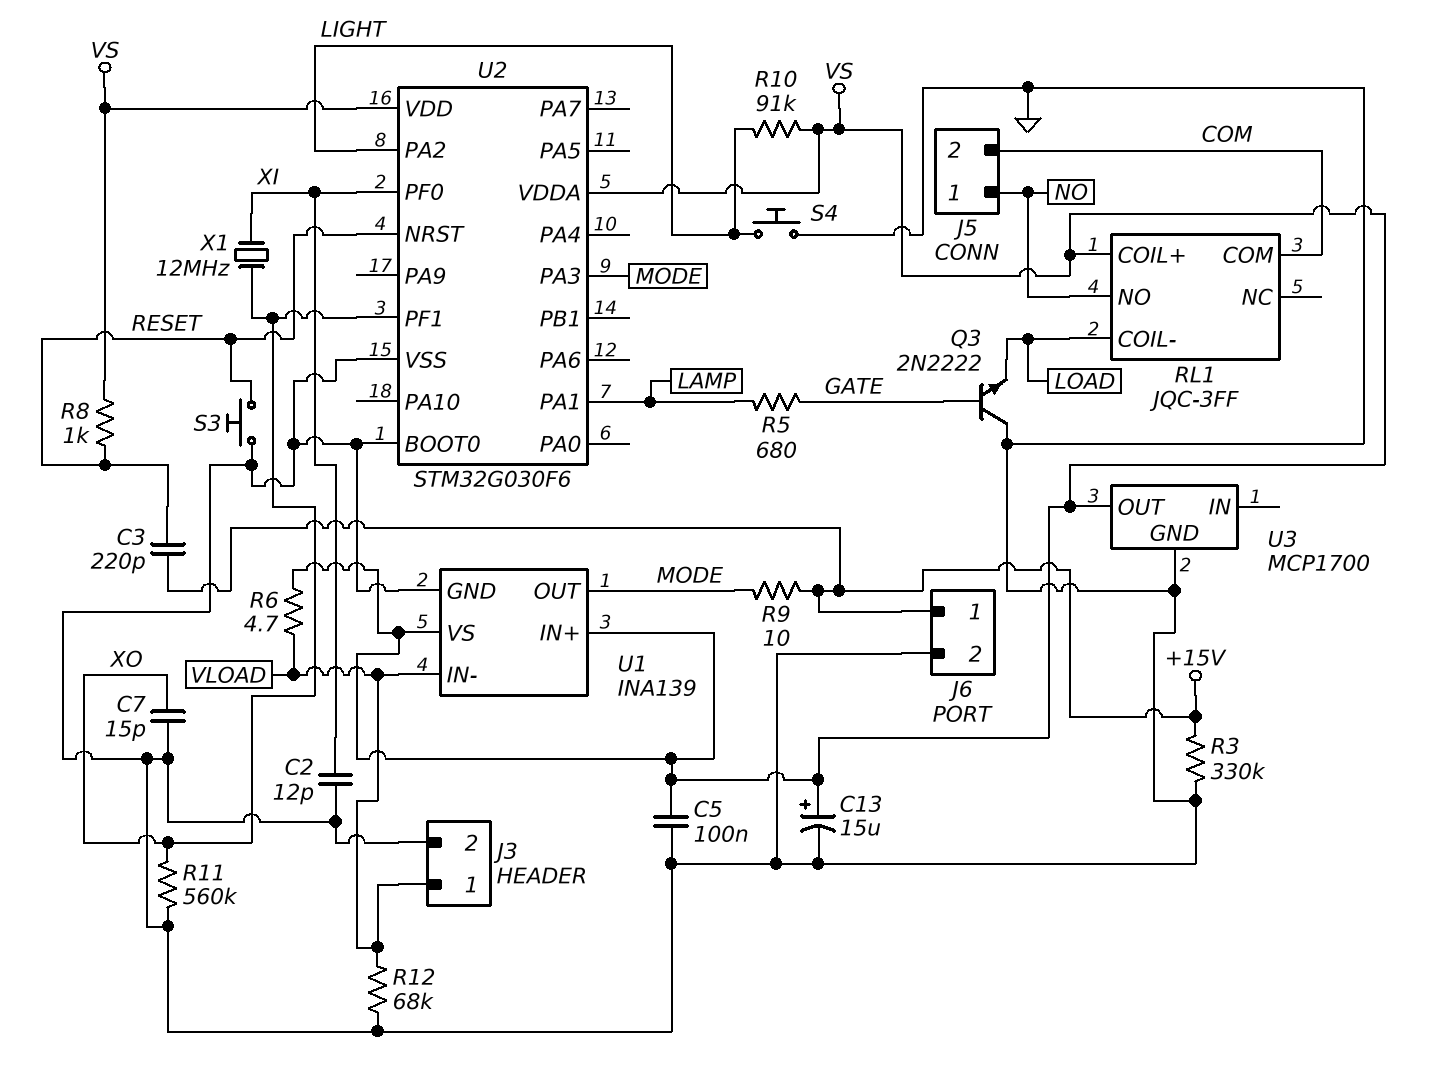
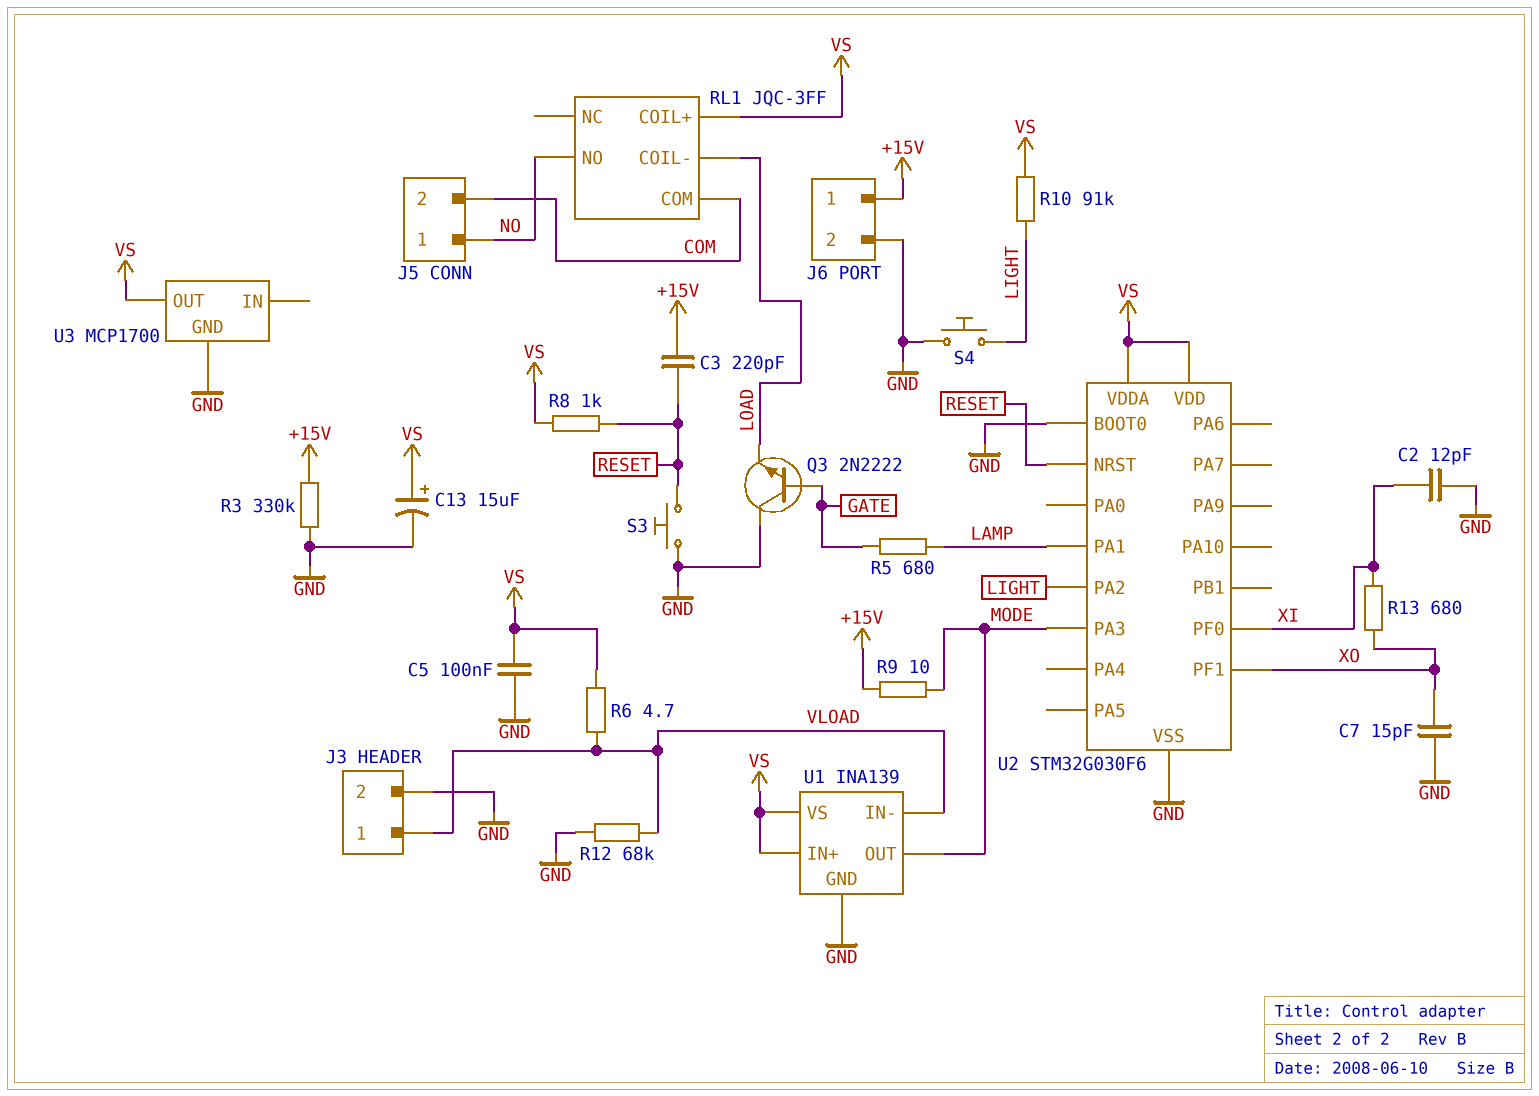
R11: 560k (GND, XO) -> none
R13: none -> 680 (XI, XO)
X1: 12MHz (XI, XO) -> none

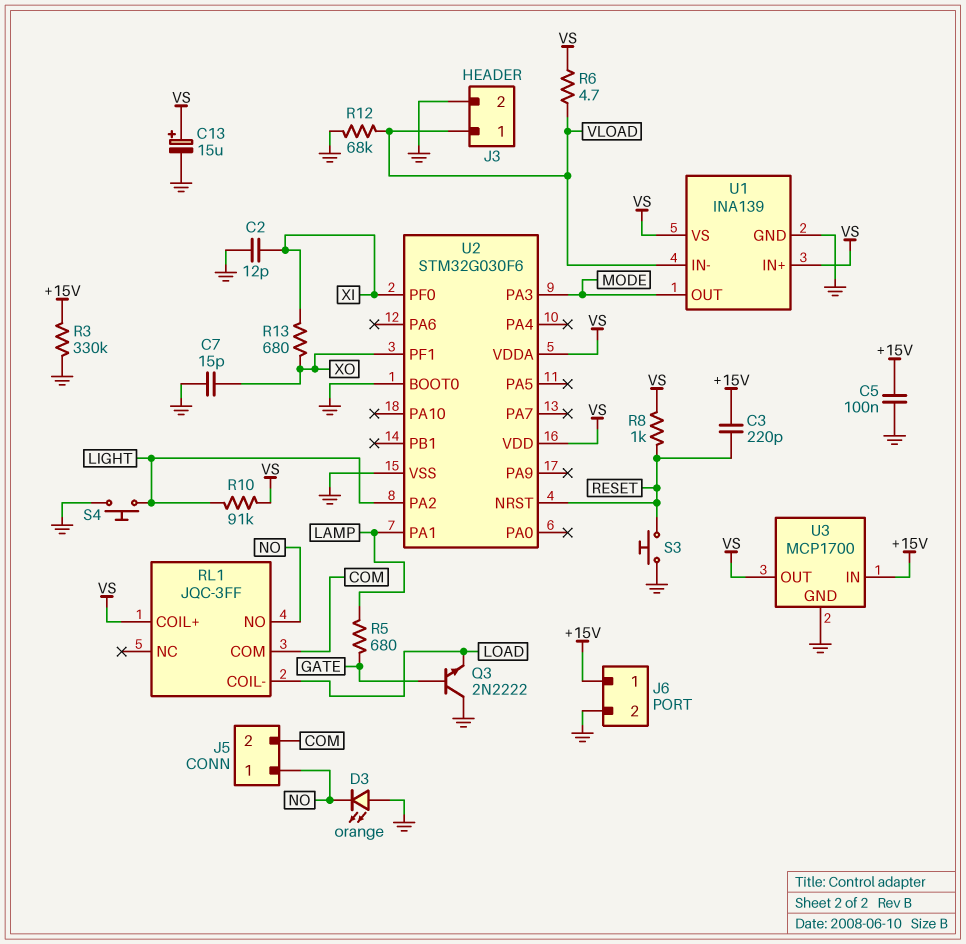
C5: 100nF (GND, VS) -> 100nF (+15V, GND)
D3: none -> LED orange (A GND, K NO)
R9: 10 (+15V, MODE) -> none
U3 pin IN: none -> +15V

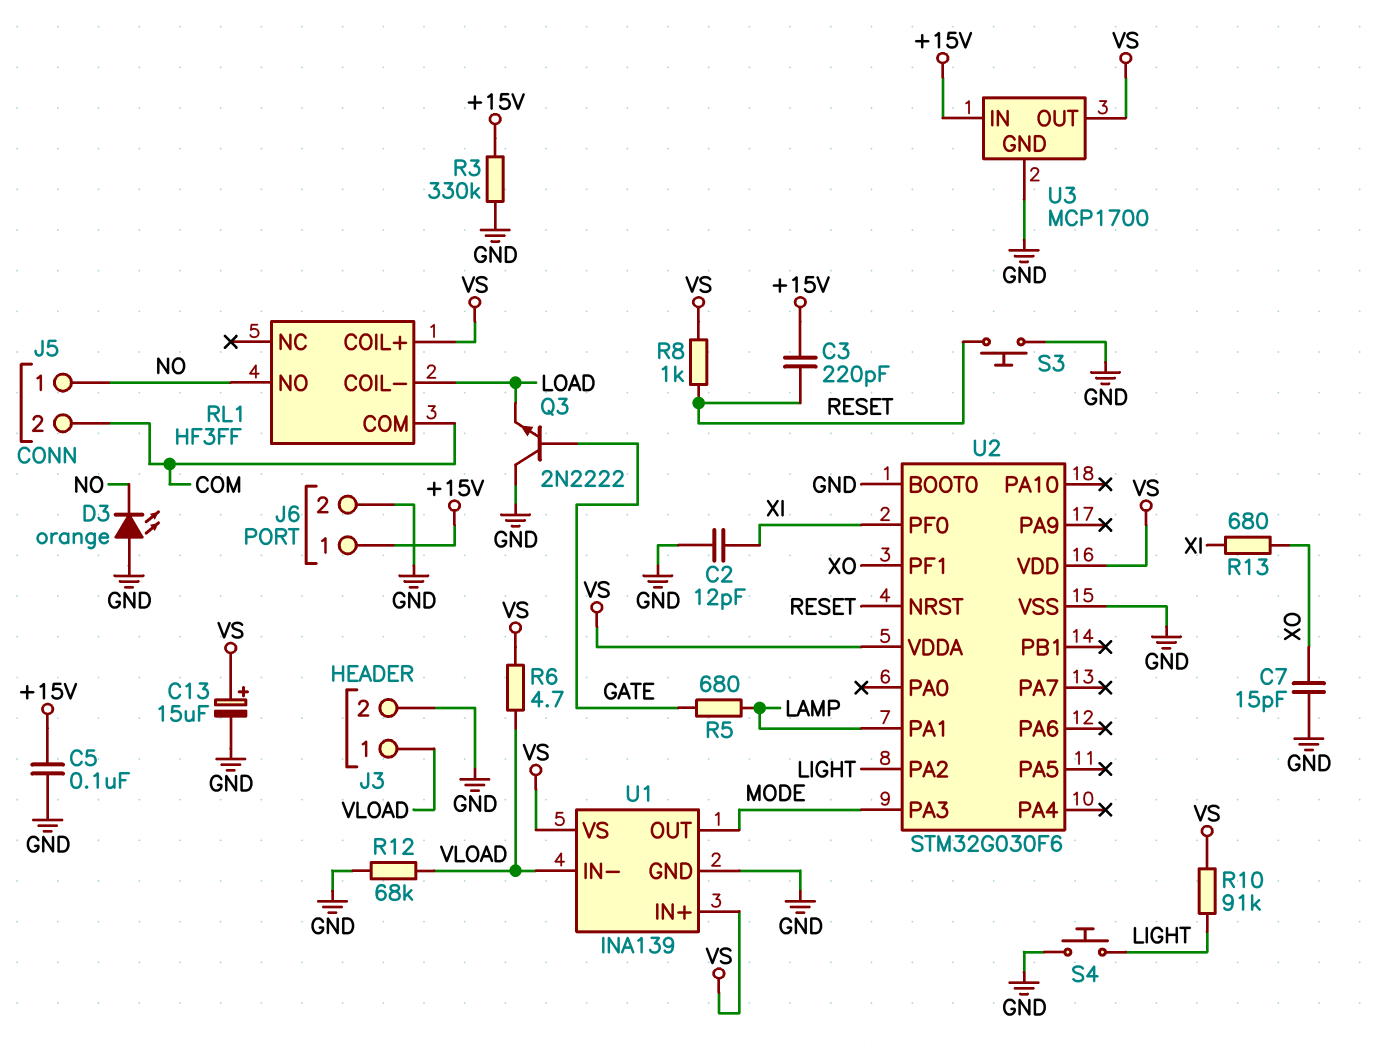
RL1: JQC-3FF -> HF3FF

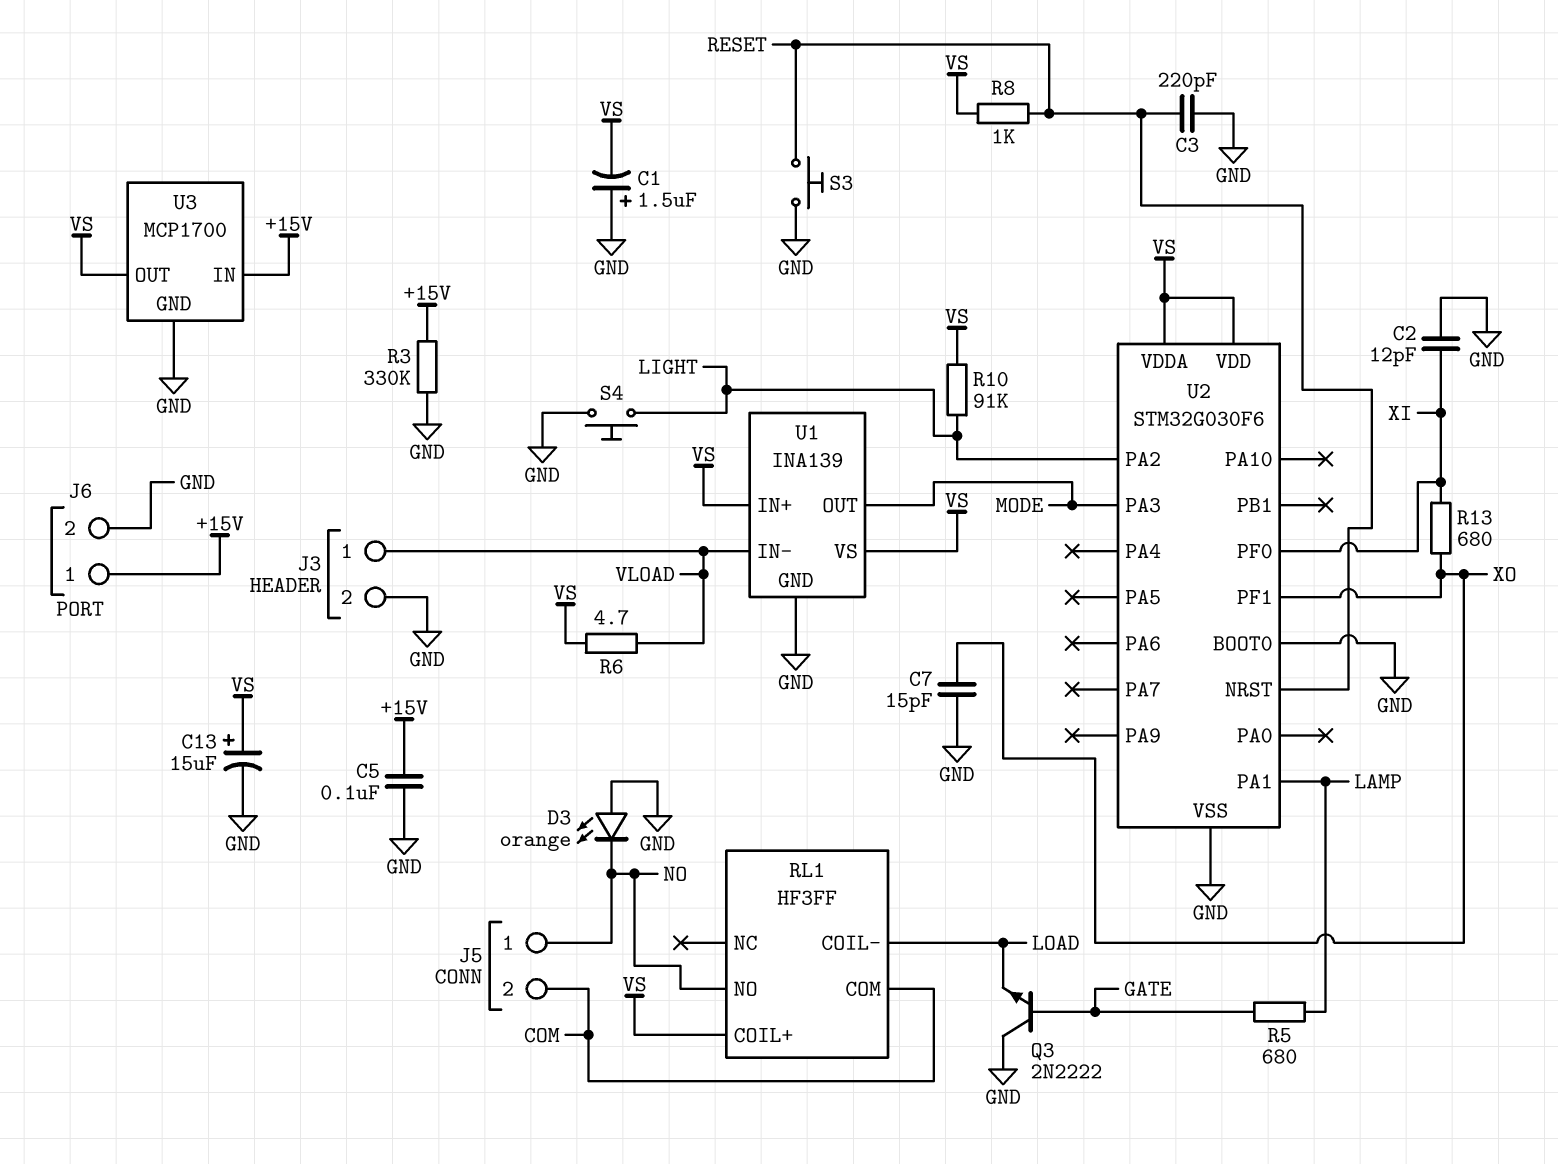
C1: none -> 1.5uF (plus GND, minus VS)
C3: 220pF (+15V, RESET) -> 220pF (GND, RESET)
R12: 68k (GND, VLOAD) -> none

